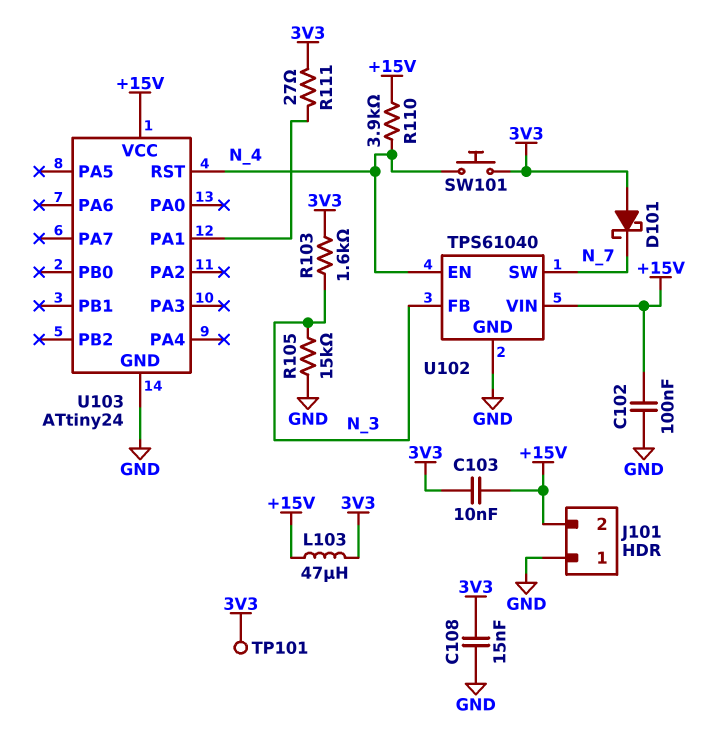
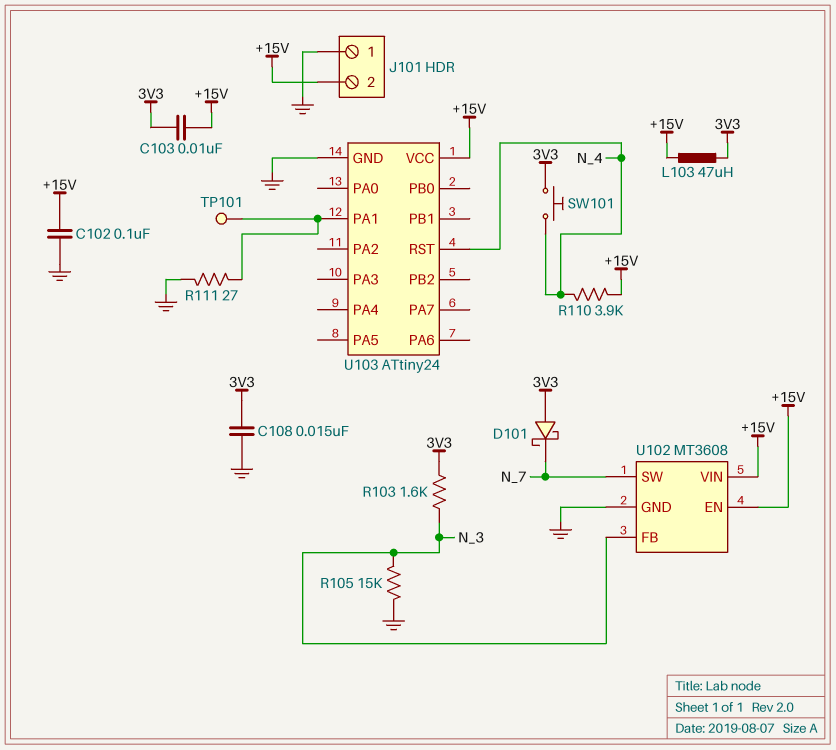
R111: 27 (3V3, U103/PA1) -> 27 (GND, U103/PA1)
TP101: test point (3V3) -> test point (U103/PA1)
U102: TPS61040 -> MT3608
U102 pin EN: N_4 -> +15V

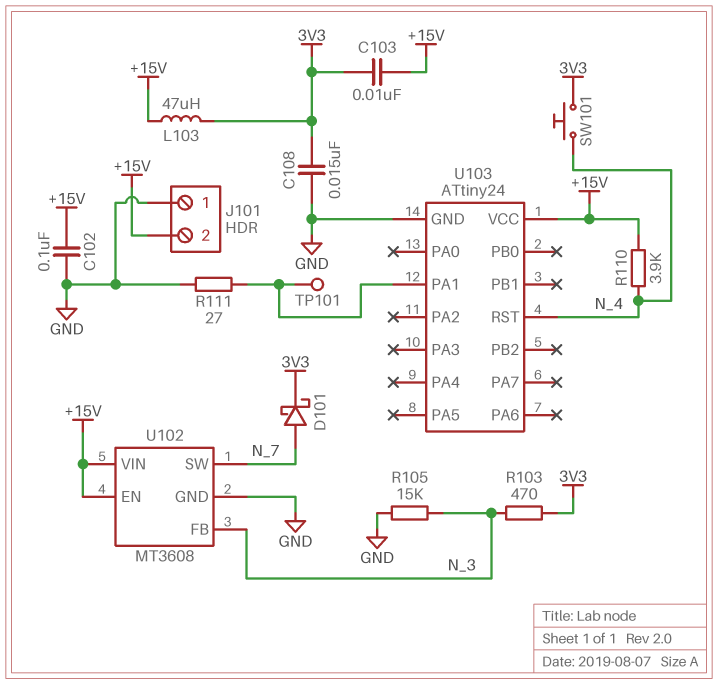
D101: schottky (A 3V3, K N_7) -> schottky (A N_7, K 3V3)
R103: 1.6k (3V3, N_3) -> 470 (3V3, N_3)

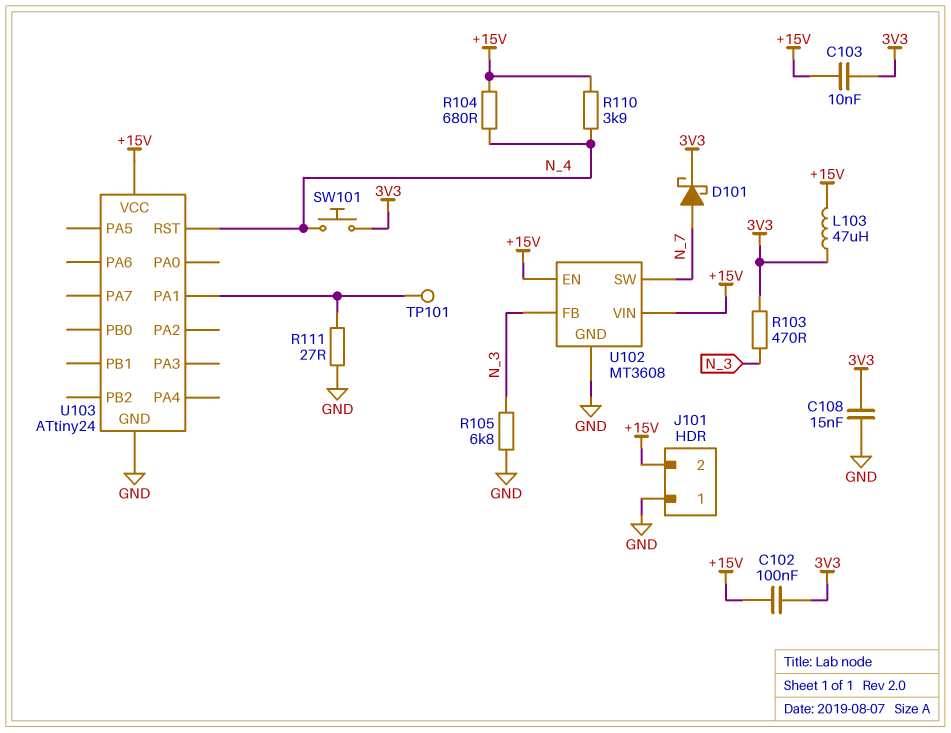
C102: 100nF (+15V, GND) -> 100nF (+15V, 3V3)
R104: none -> 680 (+15V, N_4)
R105: 15k (GND, N_3) -> 6.8k (GND, N_3)

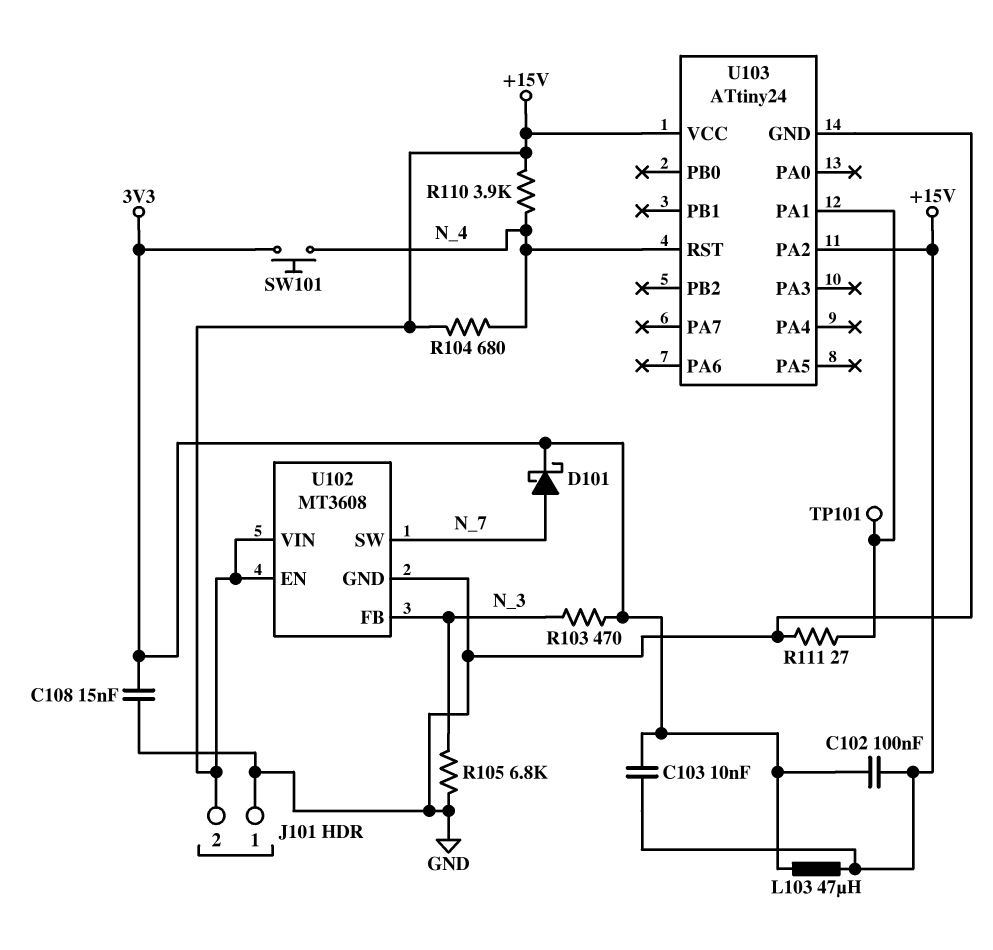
U103 pin PA2: none -> +15V

